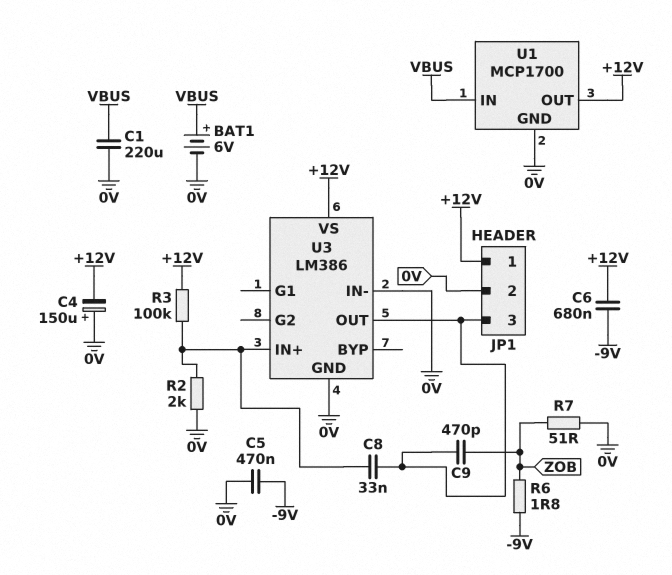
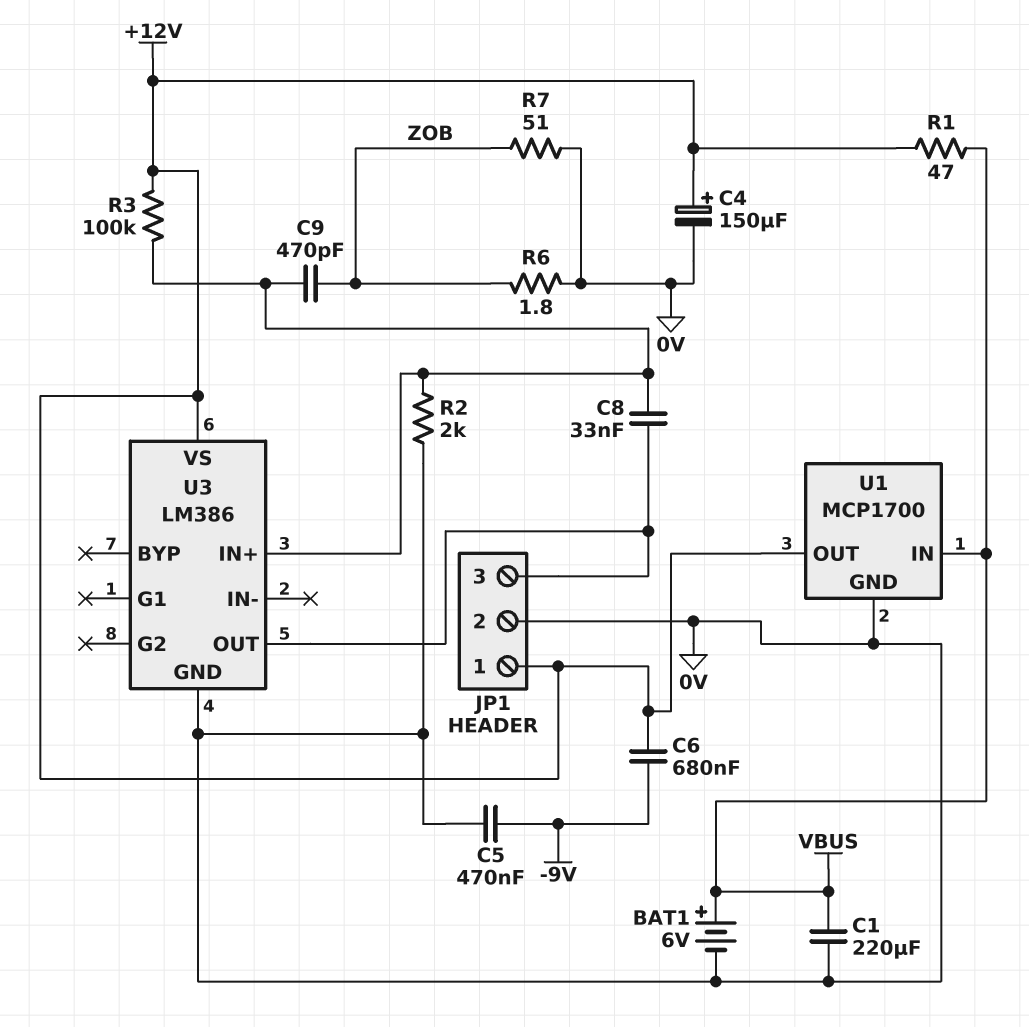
C4: 150uF (plus 0V, minus +12V) -> 150uF (plus +12V, minus 0V)
C9: 470pF (JP1/3, ZOB) -> 470pF (U3/IN+, ZOB)
R1: none -> 47 (+12V, VBUS)
R6: 1.8 (-9V, ZOB) -> 1.8 (0V, ZOB)
U3 pin IN-: 0V -> none

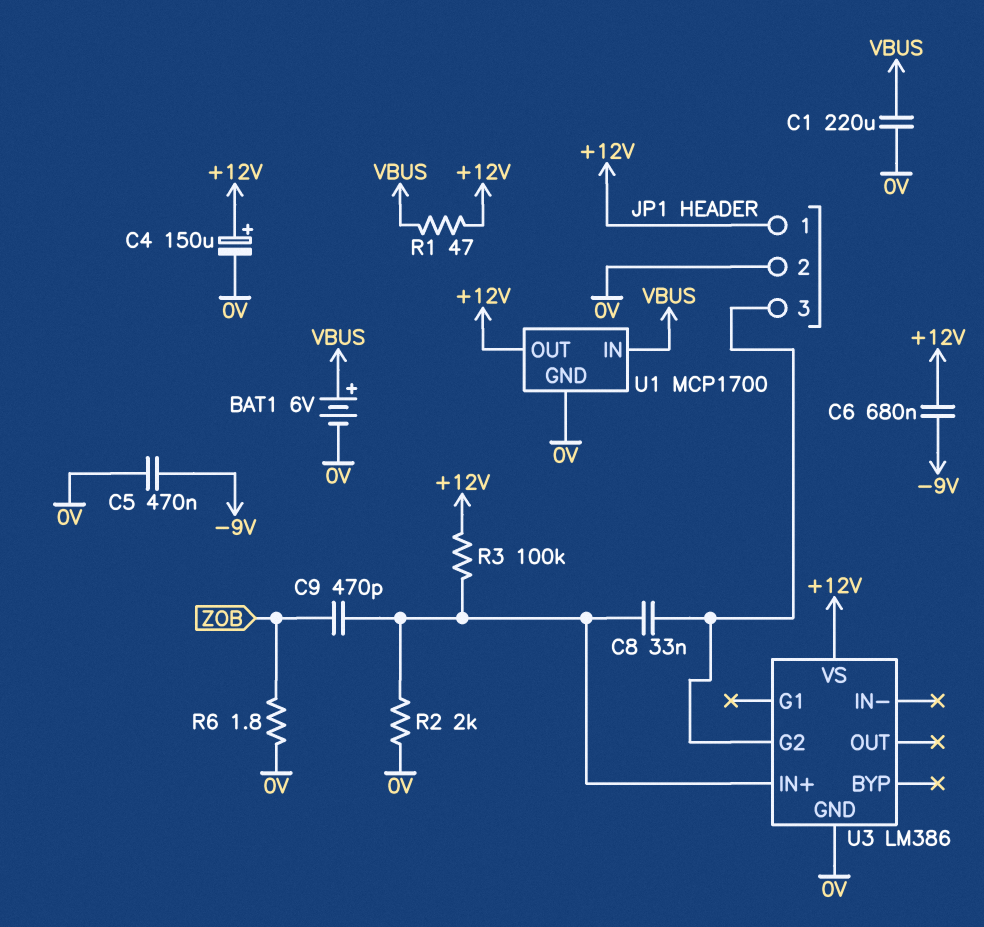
R7: 51 (0V, ZOB) -> none
U3 pin G2: none -> JP1/3
U3 pin OUT: JP1/3 -> none

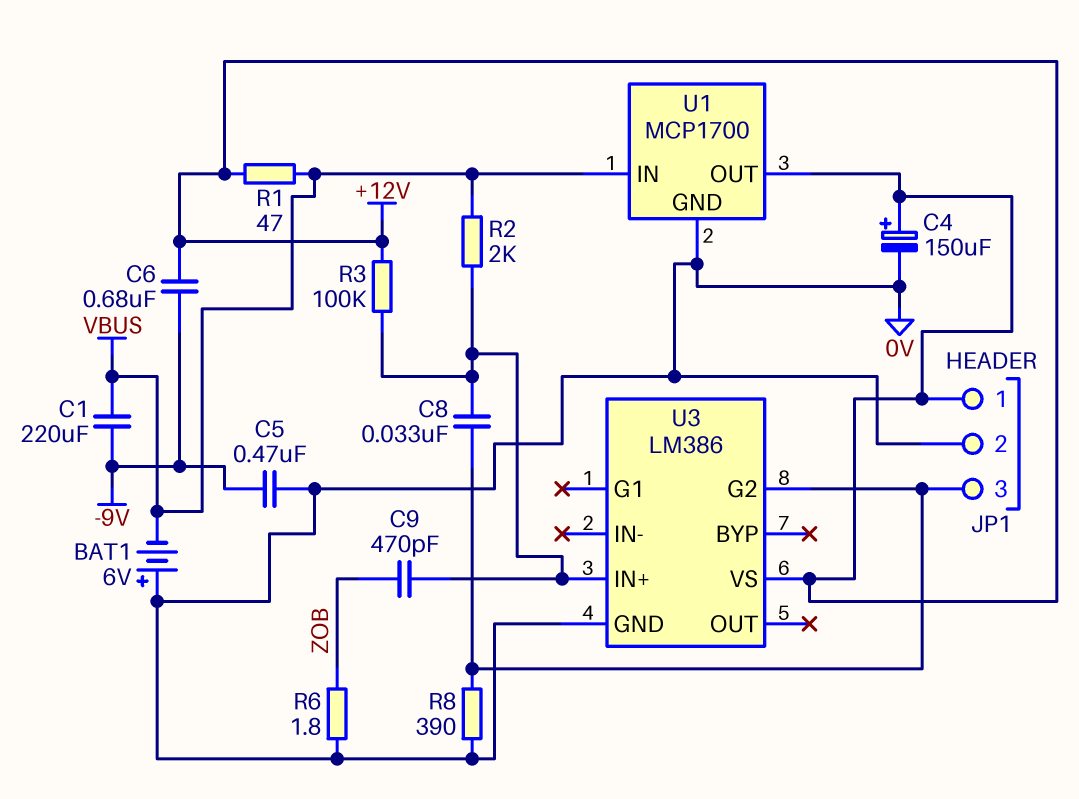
BAT1: 6V (plus VBUS, minus 0V) -> 6V (plus 0V, minus VBUS)
C1: 220uF (0V, VBUS) -> 220uF (-9V, VBUS)
R2: 2k (0V, U3/IN+) -> 2k (U3/IN+, VBUS)
R8: none -> 390 (0V, JP1/3)

